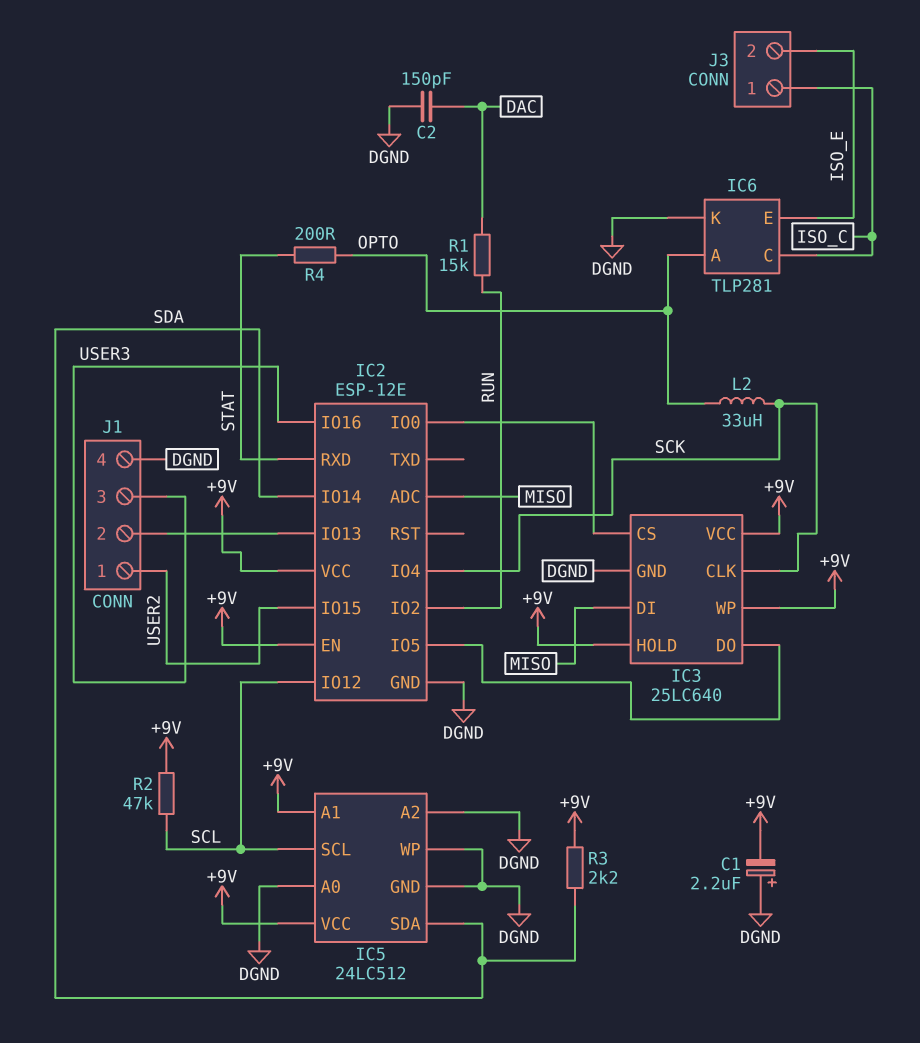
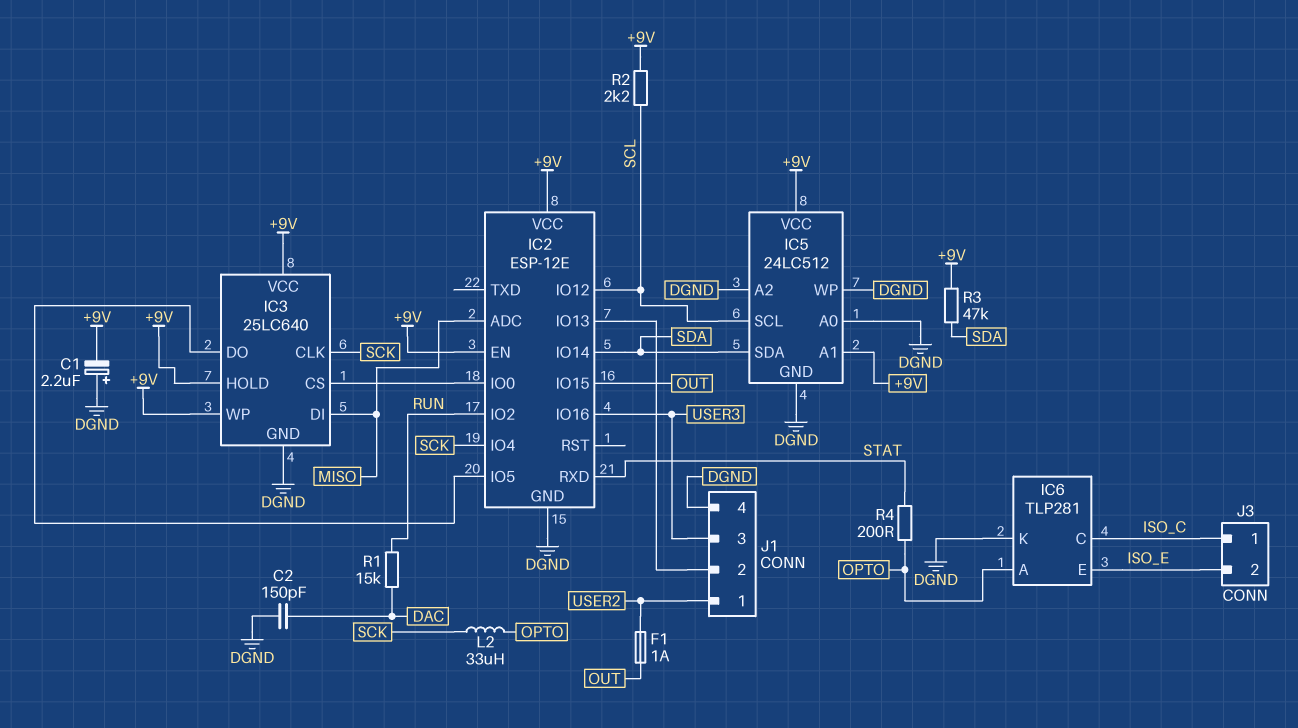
F1: none -> 1A (OUT, USER2)
IC2 pin IO15: USER2 -> OUT
R2: 47k (+9V, SCL) -> 2.2k (+9V, SCL)
R3: 2.2k (+9V, SDA) -> 47k (+9V, SDA)

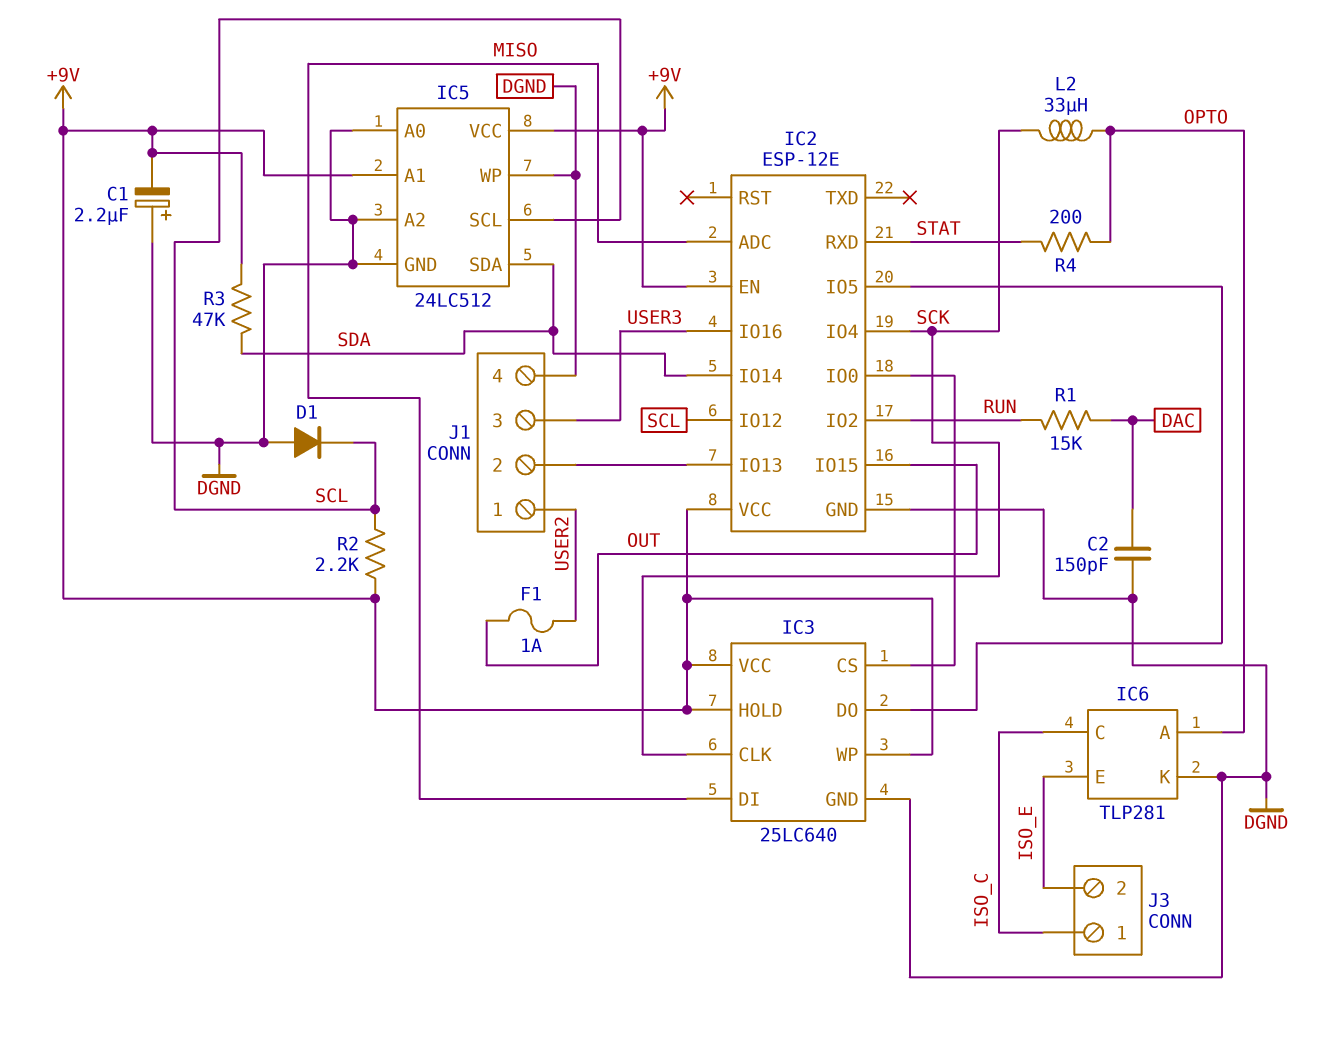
D1: none -> diode (A DGND, K SCL)

